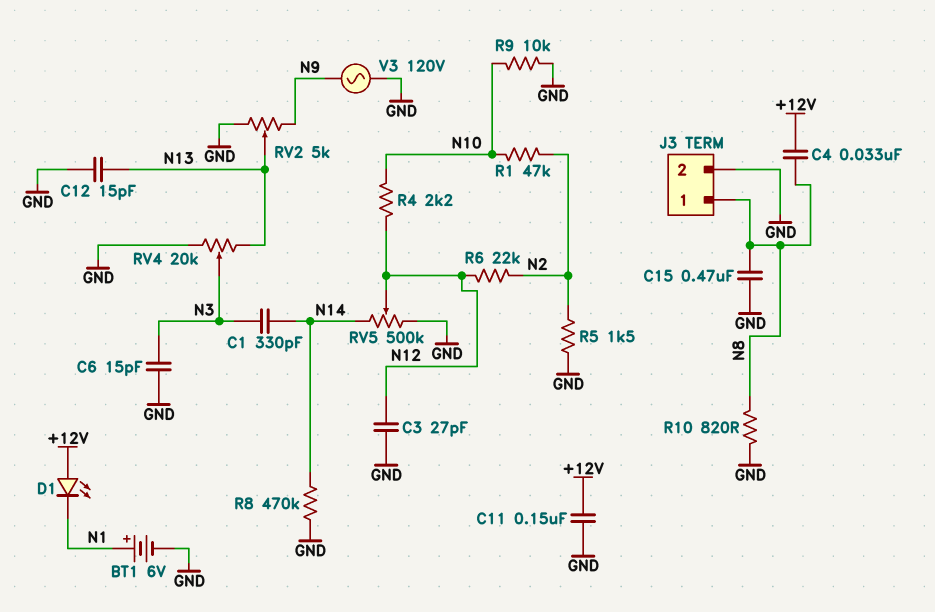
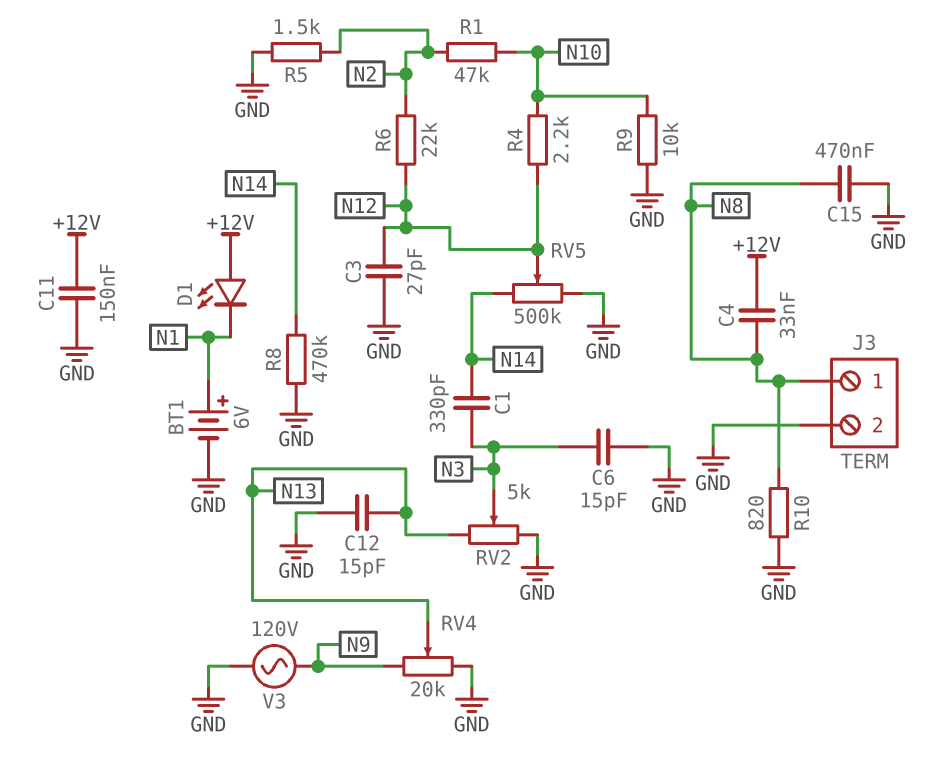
RV2: 5k (GND, N9, wiper N13) -> 5k (GND, N13, wiper N3)
RV4: 20k (GND, N13, wiper N3) -> 20k (GND, N9, wiper N13)

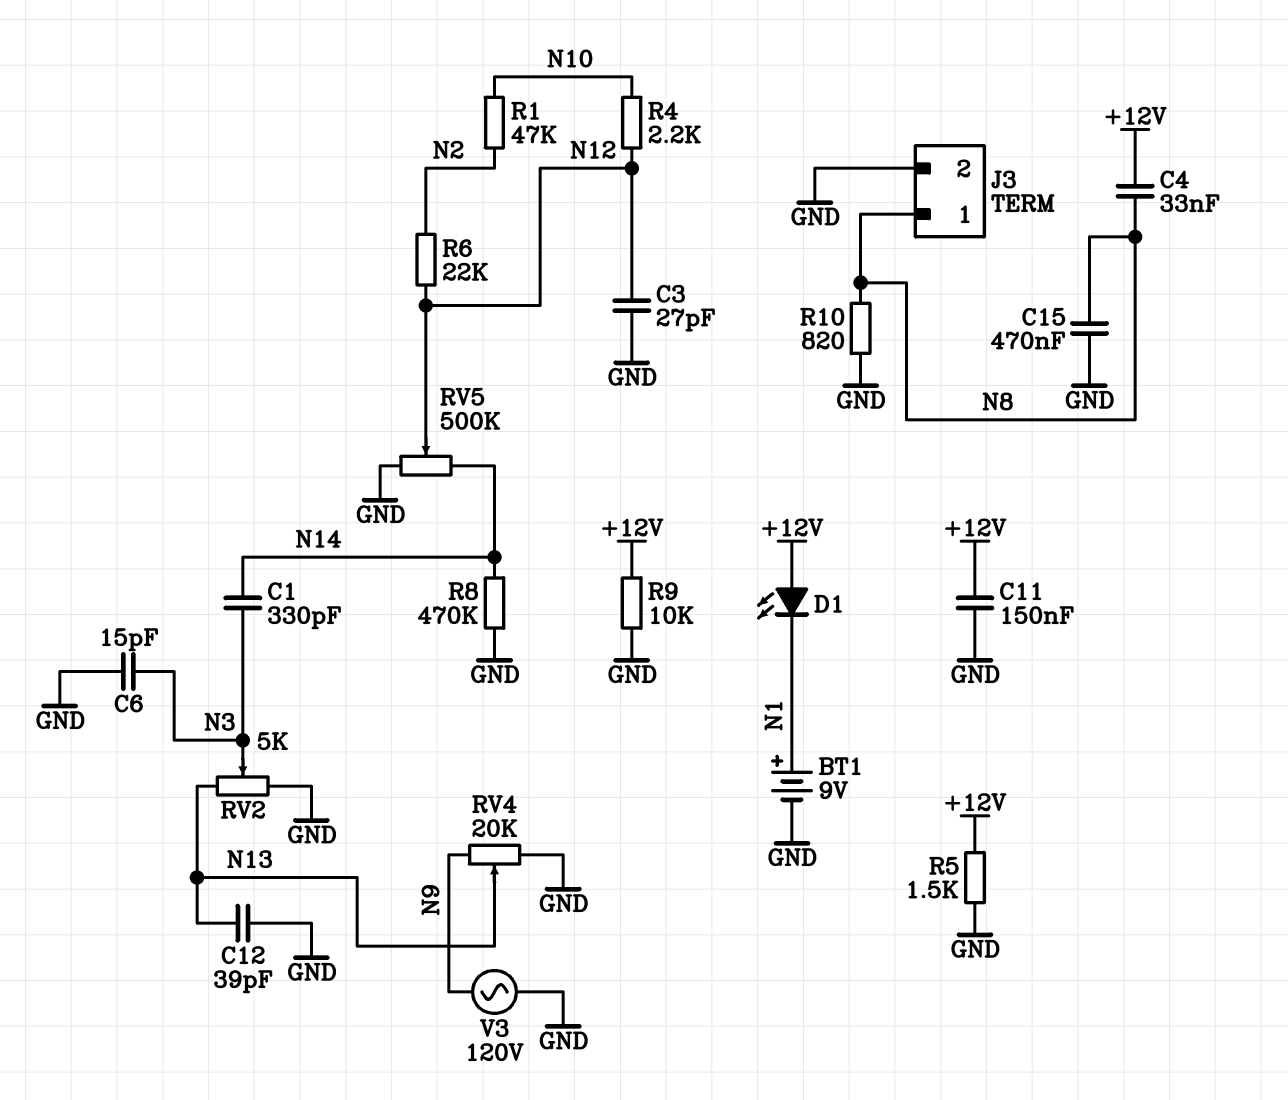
BT1: 6V (plus N1, minus GND) -> 9V (plus N1, minus GND)
C12: 15pF (GND, N13) -> 39pF (GND, N13)
R5: 1.5k (GND, N2) -> 1.5k (+12V, GND)
R9: 10k (GND, N10) -> 10k (+12V, GND)

